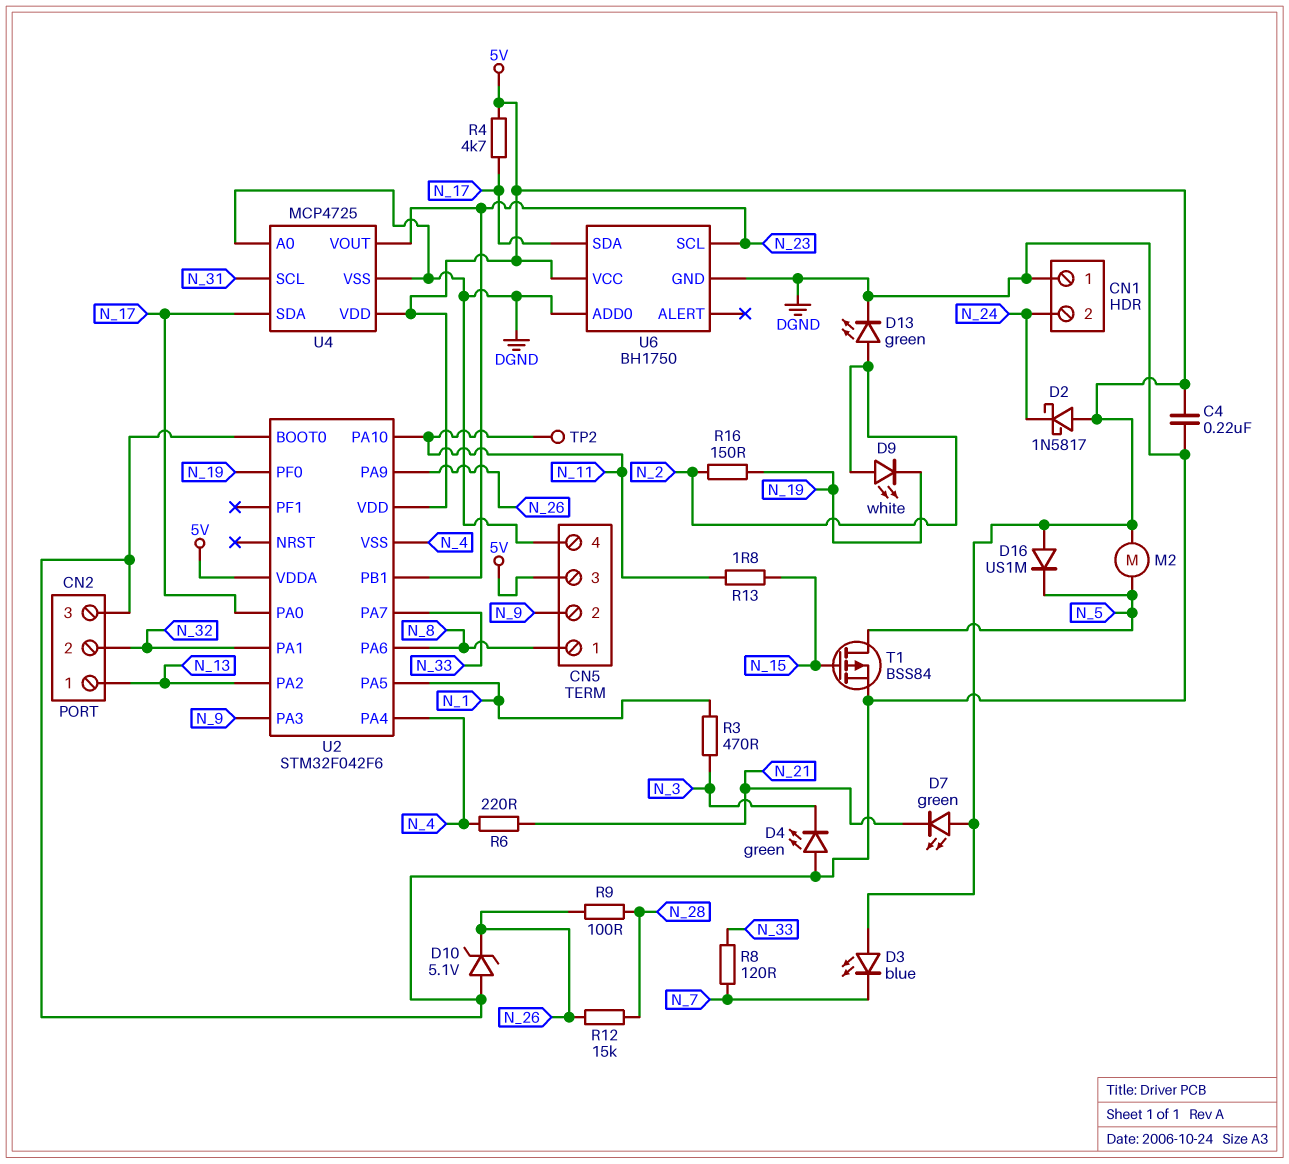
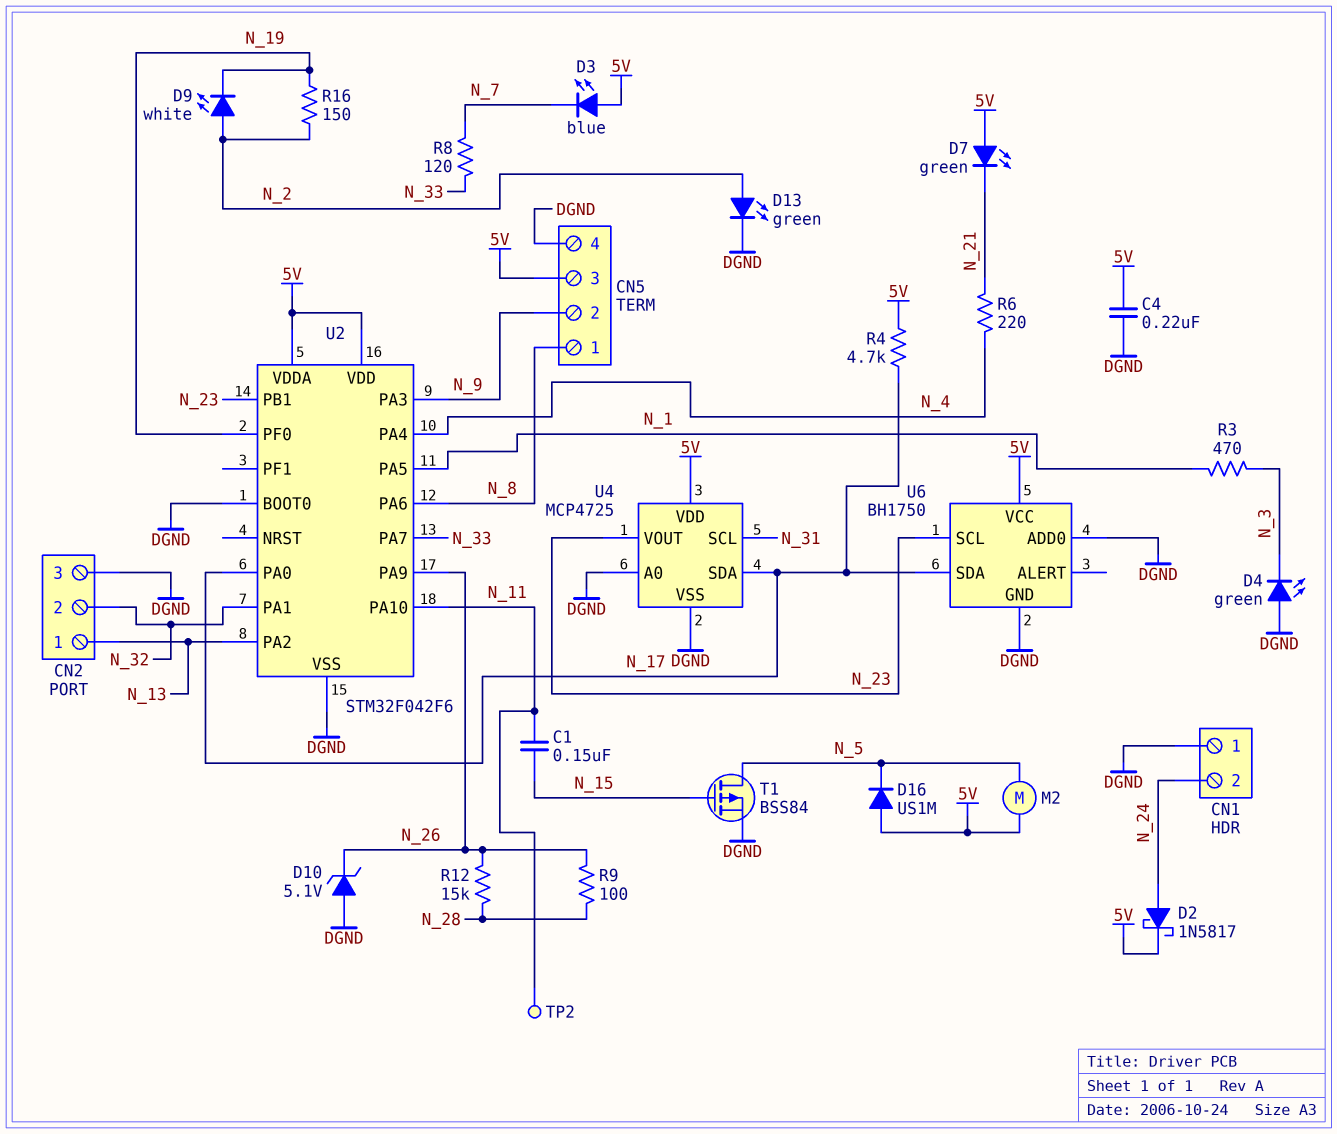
C1: none -> 150nF (N_11, N_15)
D2: schottky 1N5817 (A 5V, K N_24) -> schottky 1N5817 (A N_24, K 5V)
R13: 1.8 (N_11, N_15) -> none
U2 pin VSS: N_4 -> DGND

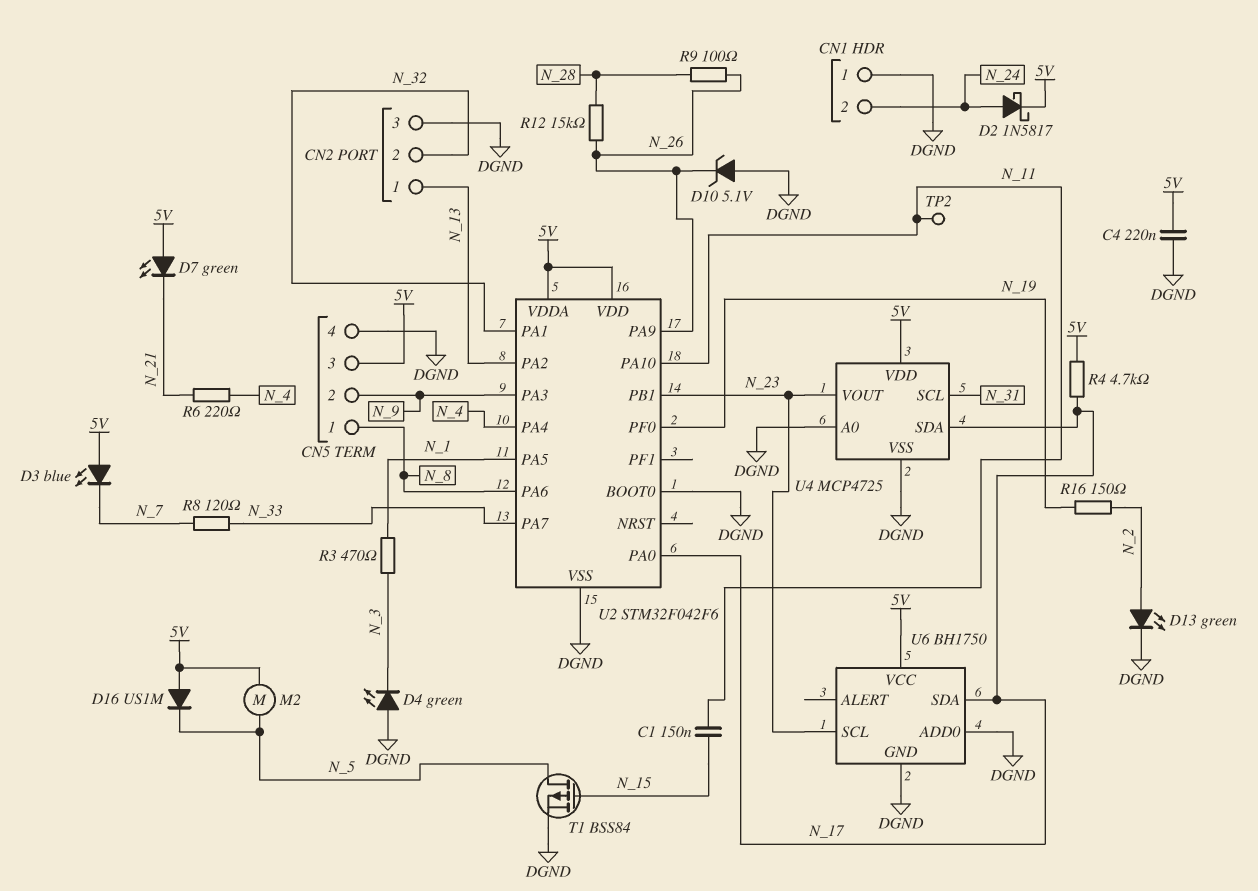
D9: LED white (A N_2, K N_19) -> none

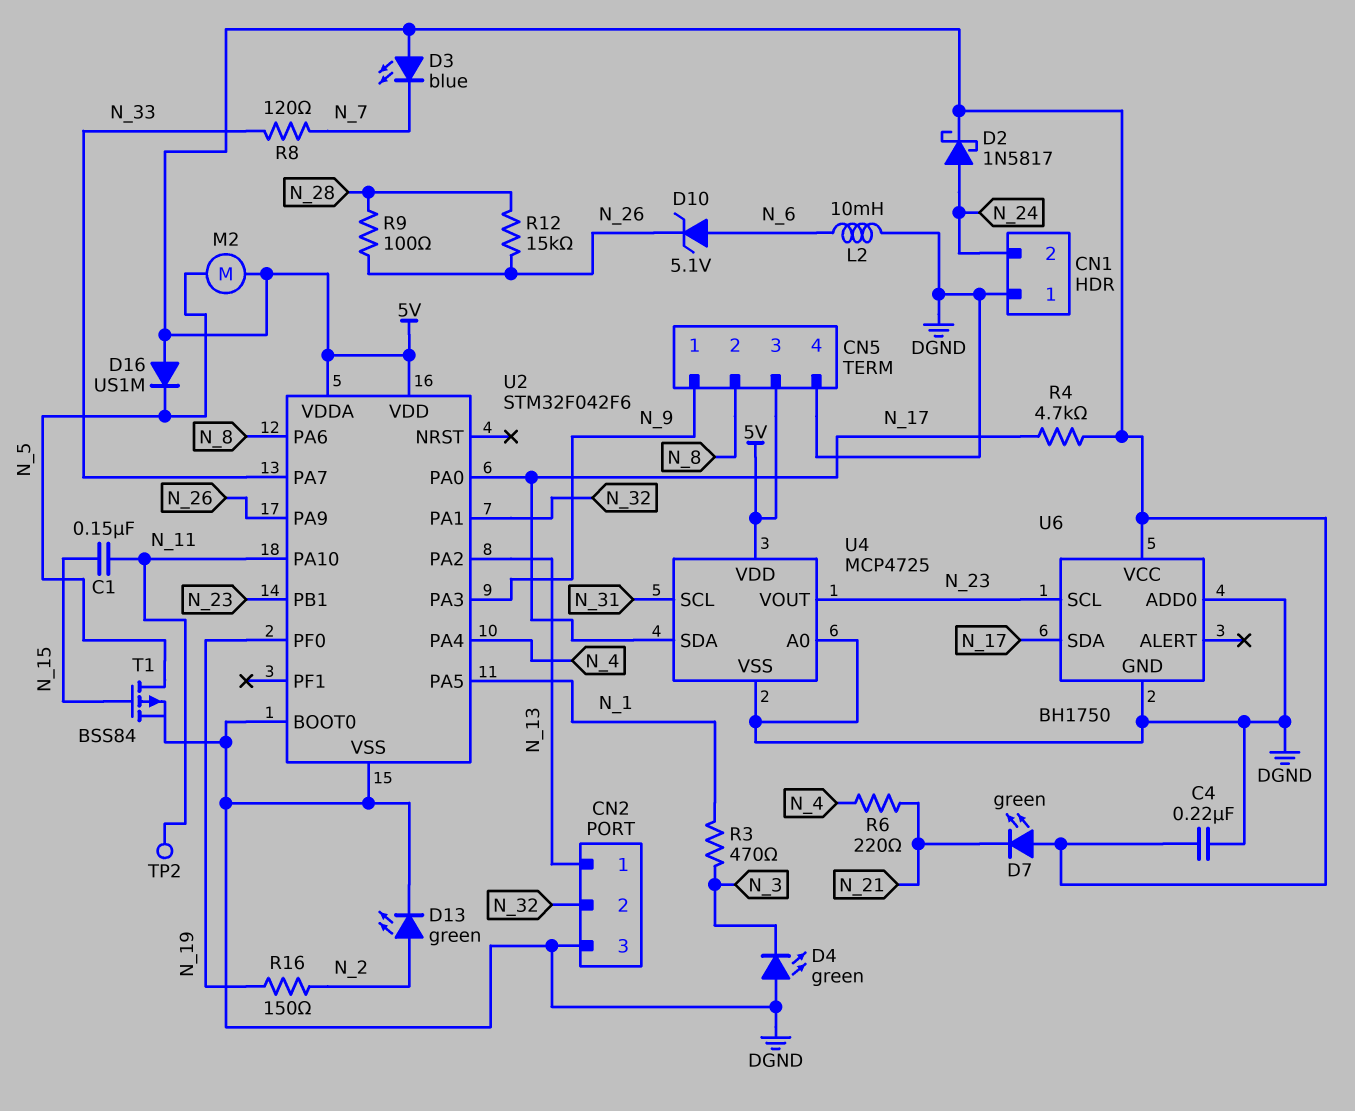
CN5 pin 1: N_8 -> N_9
CN5 pin 2: N_9 -> N_8
D10: zener 5.1V (A DGND, K N_26) -> zener 5.1V (A N_6, K N_26)
L2: none -> 10mH (DGND, N_6)

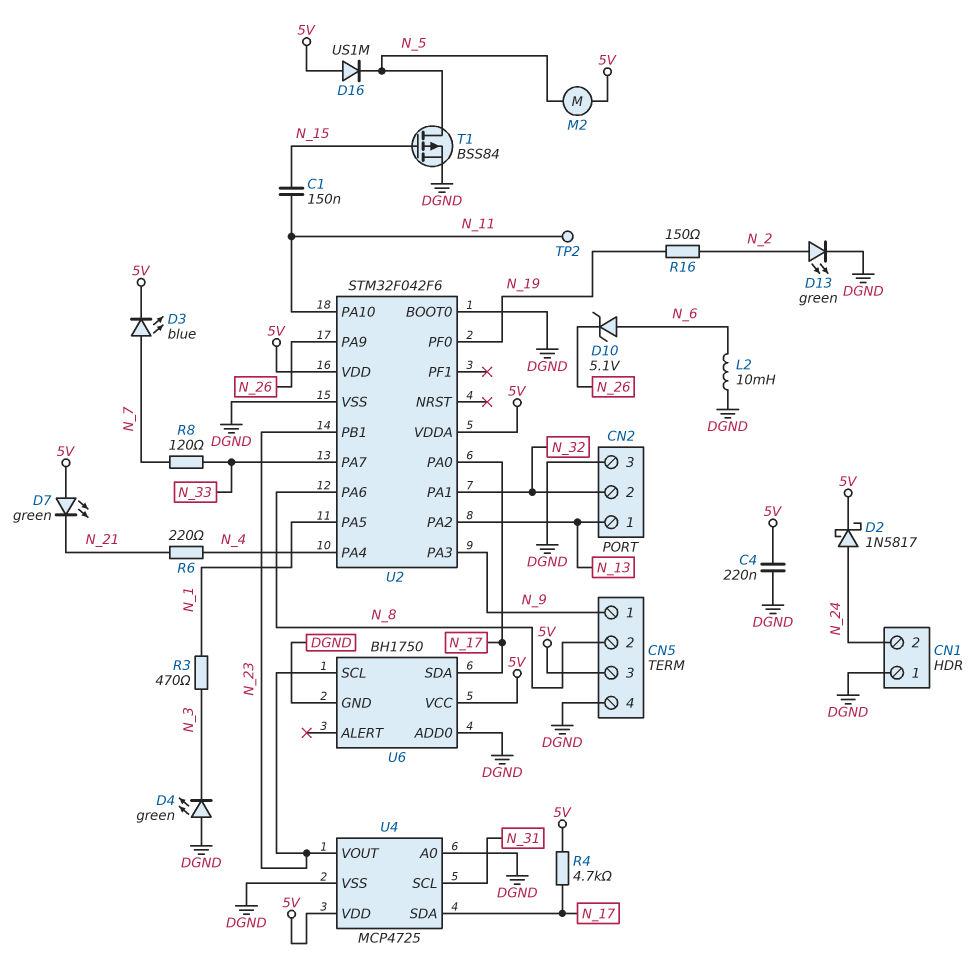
D3: LED blue (A 5V, K N_7) -> LED blue (A N_7, K 5V)
R9: 100 (N_26, N_28) -> none
R12: 15k (N_26, N_28) -> none

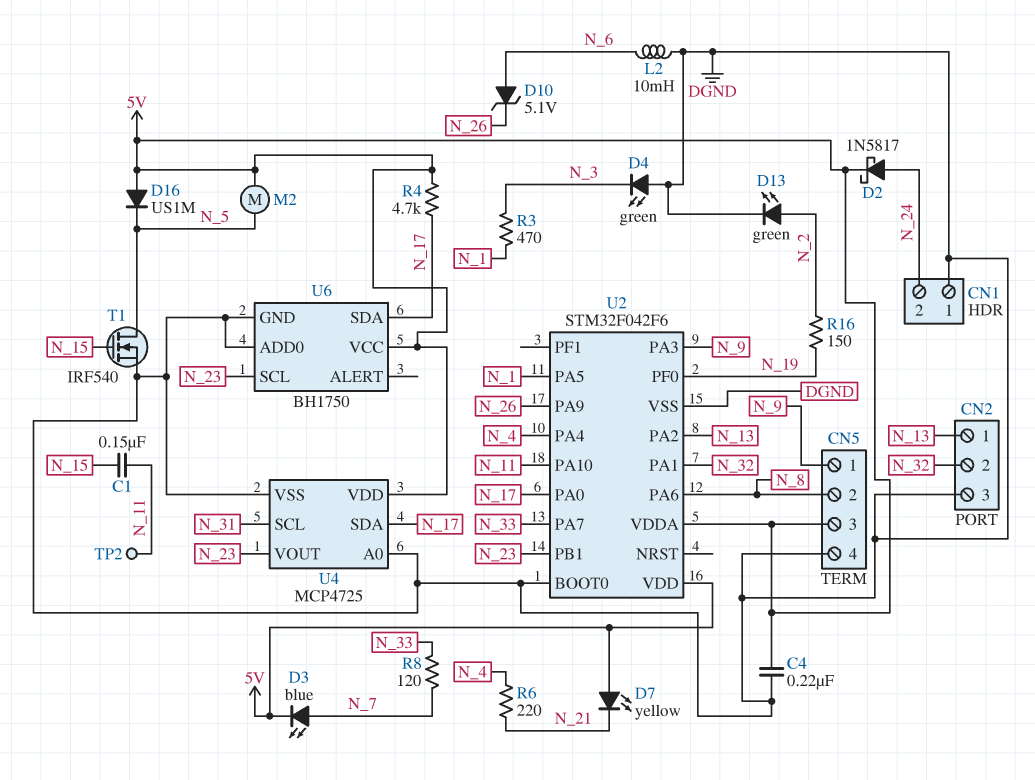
D7: LED green (A 5V, K N_21) -> LED yellow (A 5V, K N_21)
T1: PMOS BSS84 (G N_15, D N_5, S DGND) -> NMOS IRF540 (G N_15, D N_5, S DGND)

